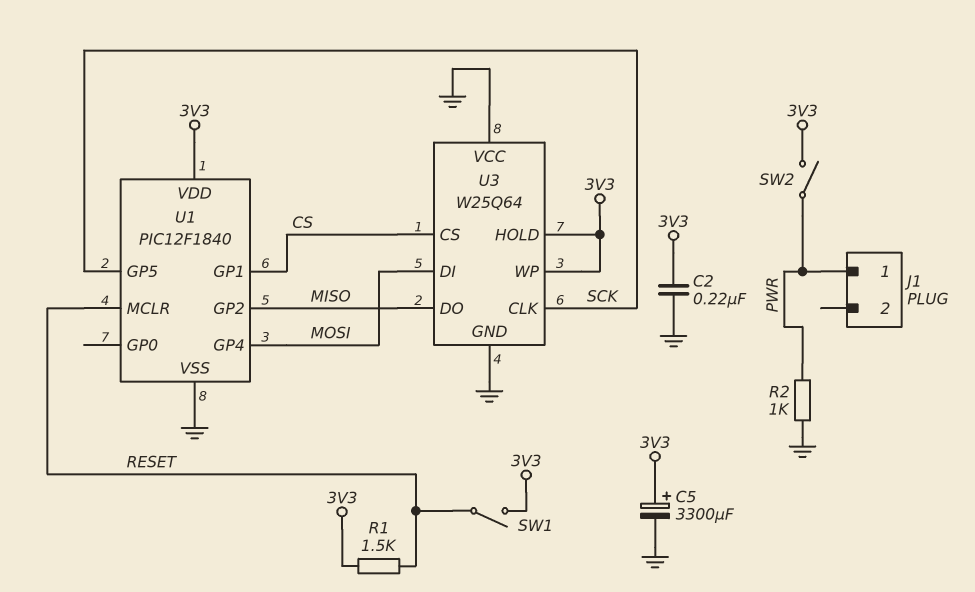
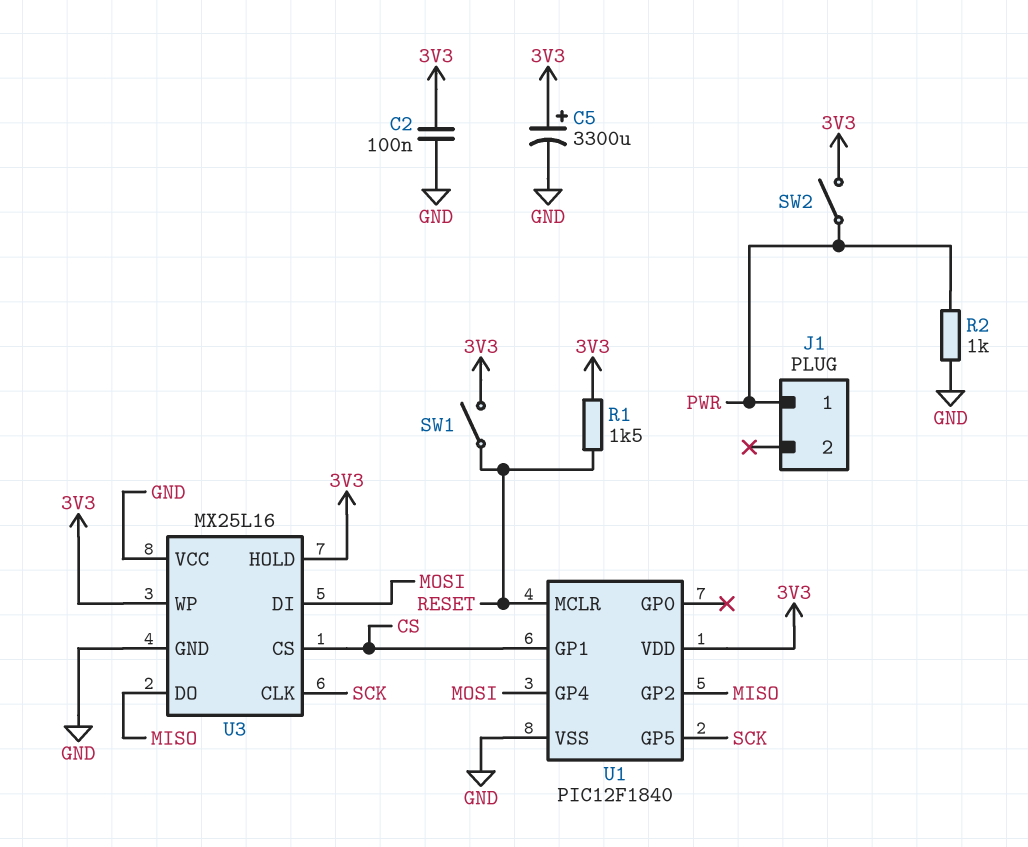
C2: 220nF (3V3, GND) -> 100nF (3V3, GND)
U3: W25Q64 -> MX25L16

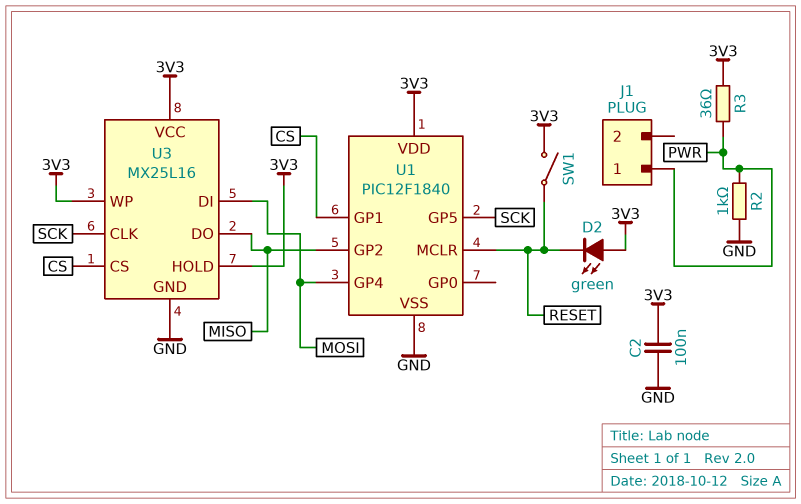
C5: 3300uF (plus 3V3, minus GND) -> none
D2: none -> LED green (A 3V3, K RESET)
R1: 1.5k (3V3, RESET) -> none
R3: none -> 36 (3V3, PWR)
SW2: switch (3V3, PWR) -> none
U3 pin VCC: GND -> 3V3

